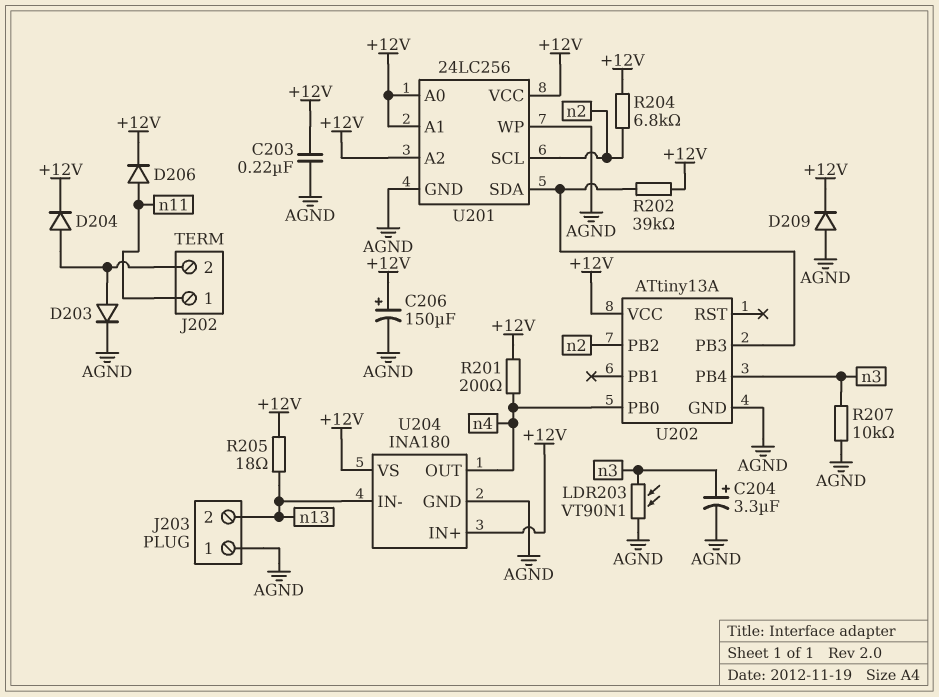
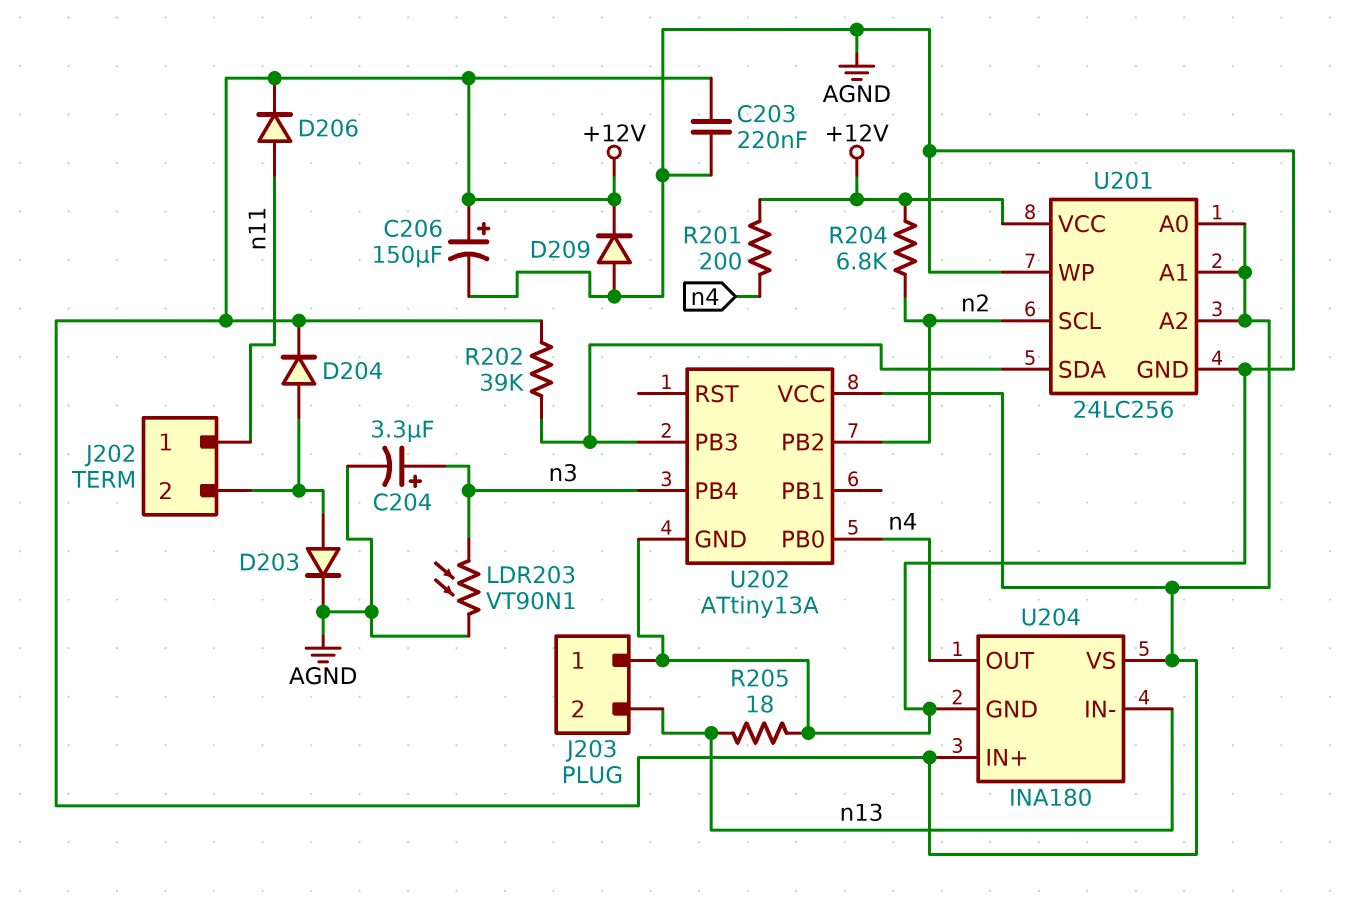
R205: 18 (+12V, n13) -> 18 (AGND, n13)
R207: 10k (AGND, n3) -> none

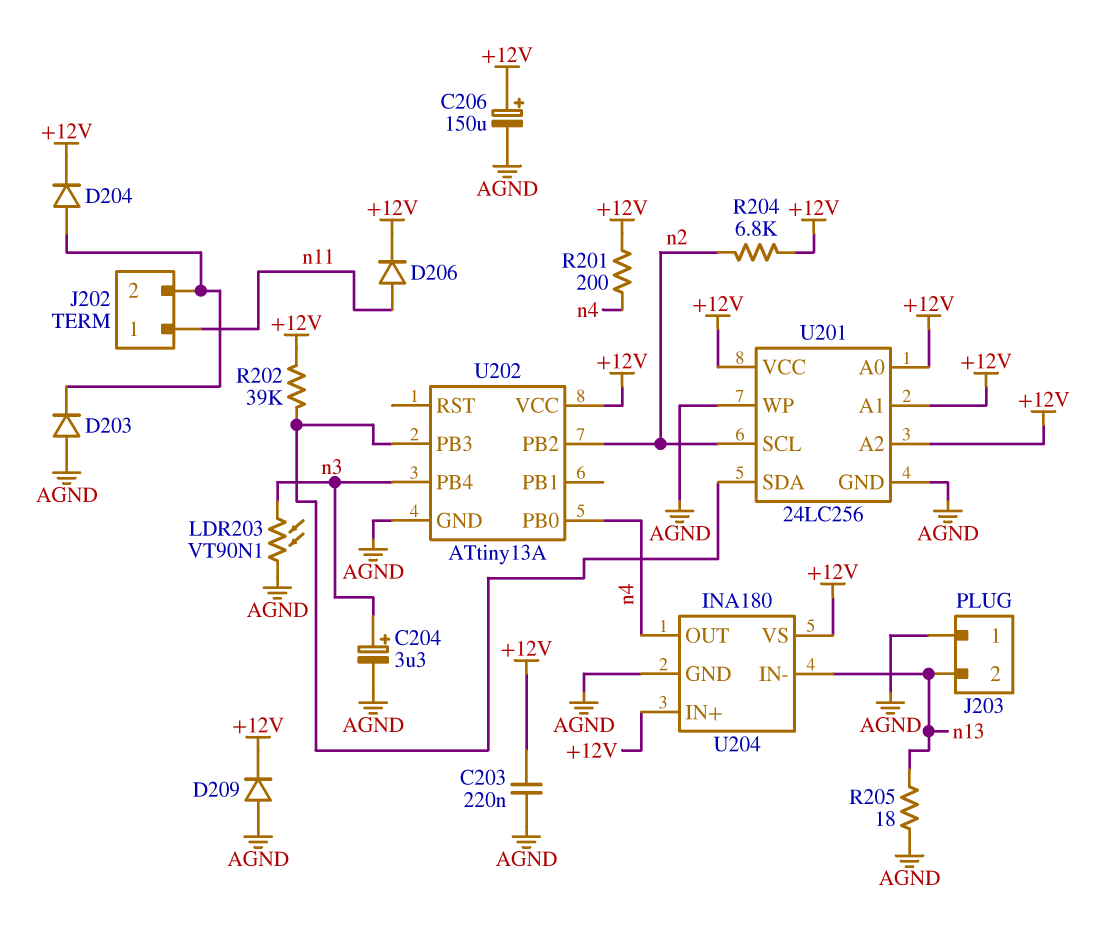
D203: diode (A J202/2, K AGND) -> diode (A AGND, K J202/2)

